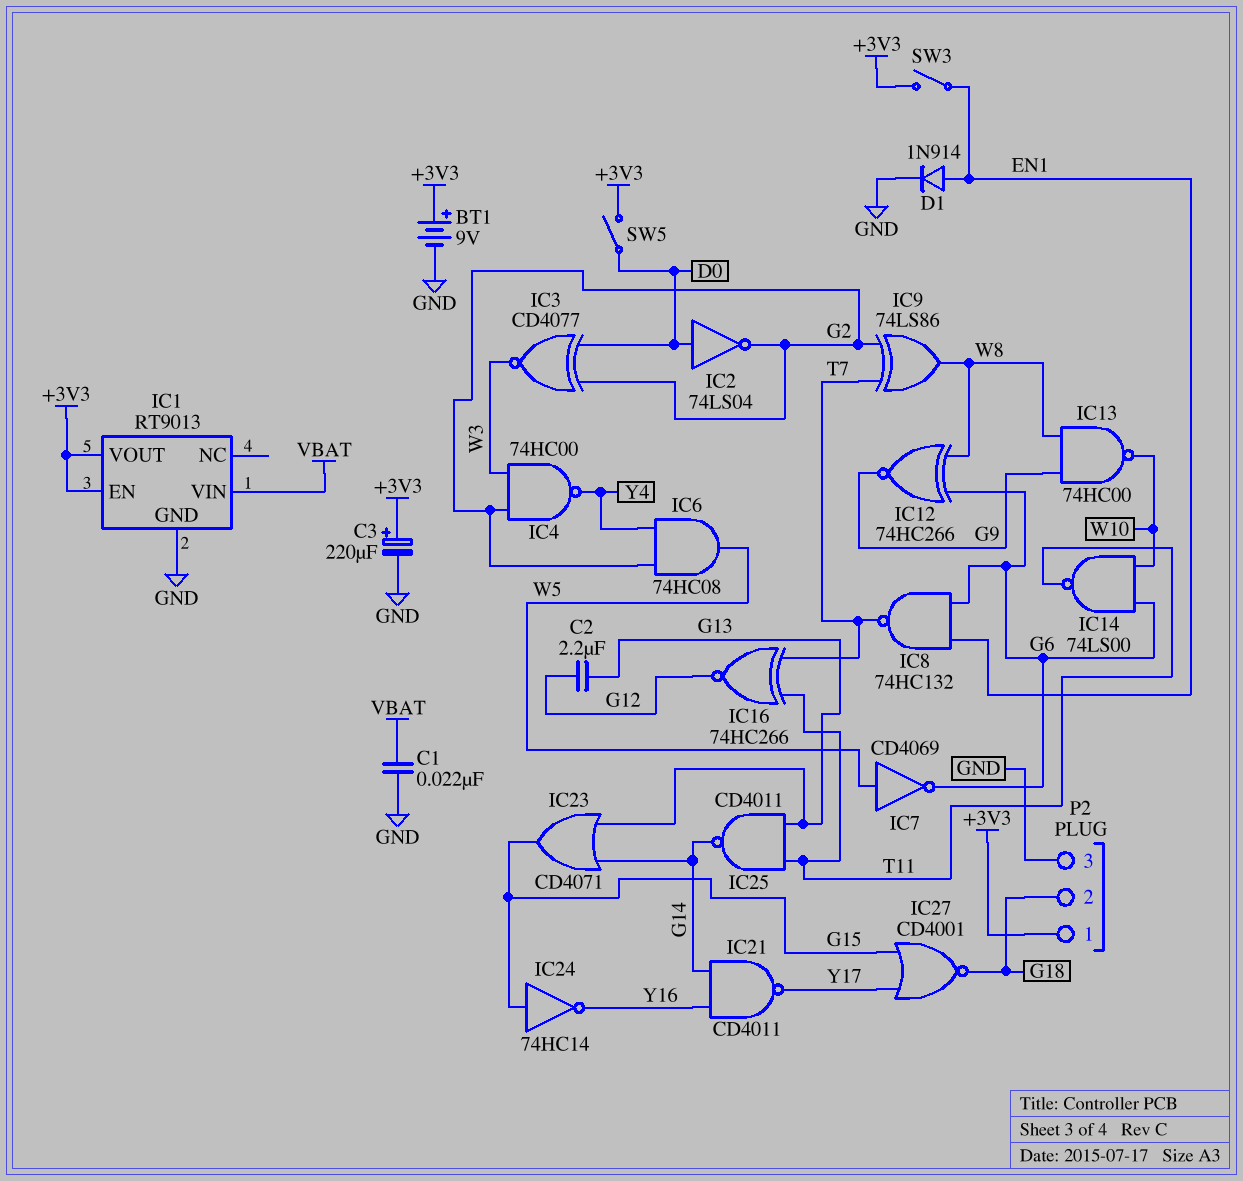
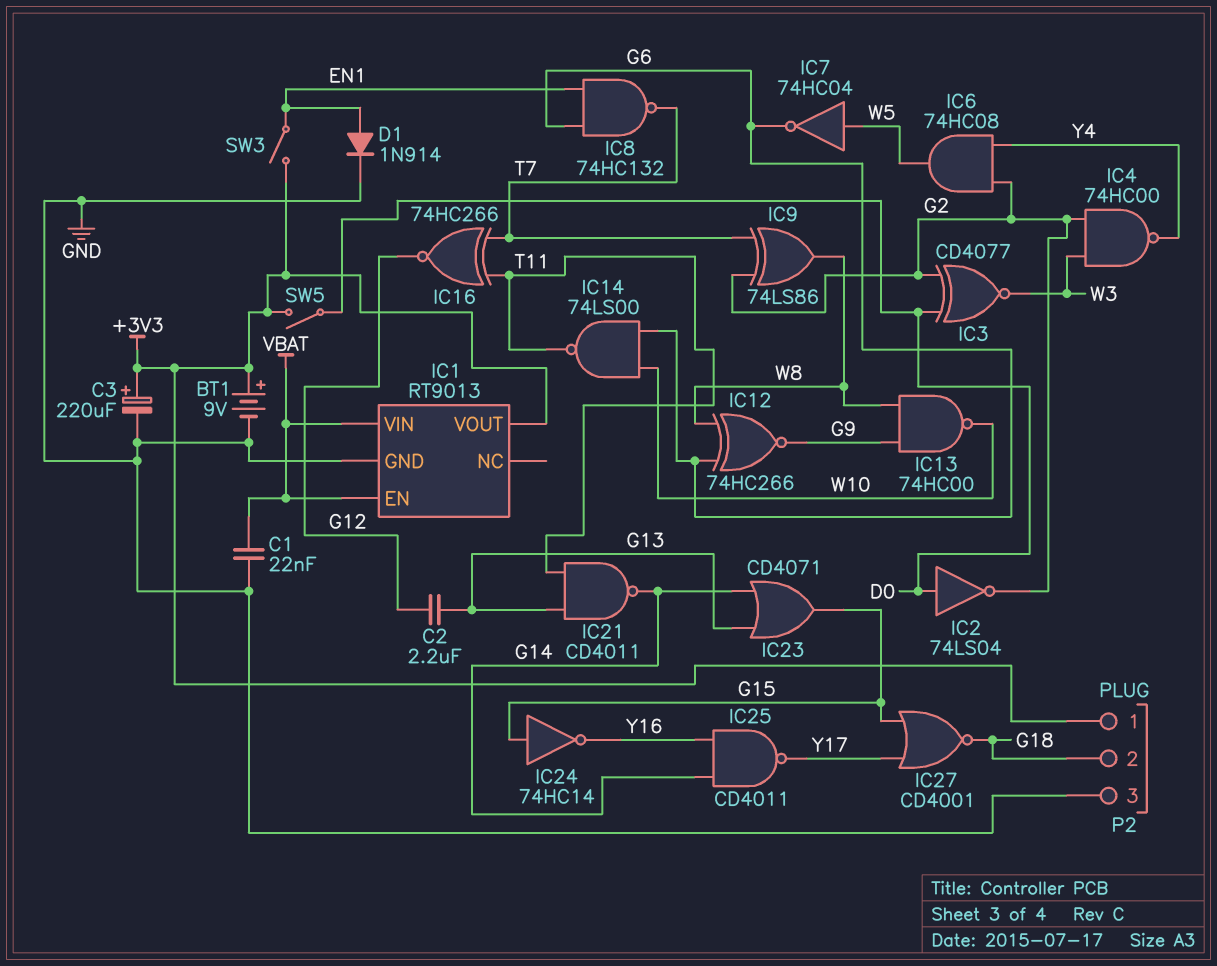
IC1 pin EN: +3V3 -> VBAT
IC7: NOT CD4069 (in W5, out G6) -> NOT 74HC04 (in W5, out G6)
IC21: NAND CD4011 (in G14, in Y16, out Y17) -> NAND CD4011 (in G13, in T11, out G14)
IC25: NAND CD4011 (in G13, in T11, out G14) -> NAND CD4011 (in G14, in Y16, out Y17)

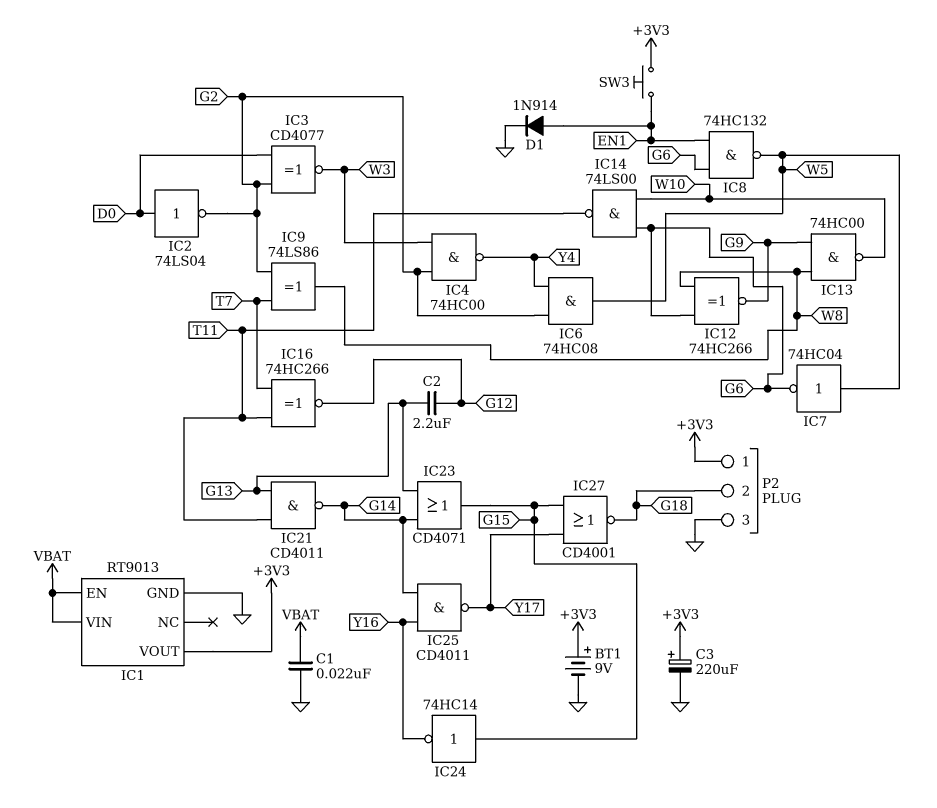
IC8: NAND 74HC132 (in EN1, in G6, out T7) -> NAND 74HC132 (in EN1, in G6, out W5)
SW3: switch (+3V3, EN1) -> button (+3V3, EN1)
SW5: switch (+3V3, D0) -> none

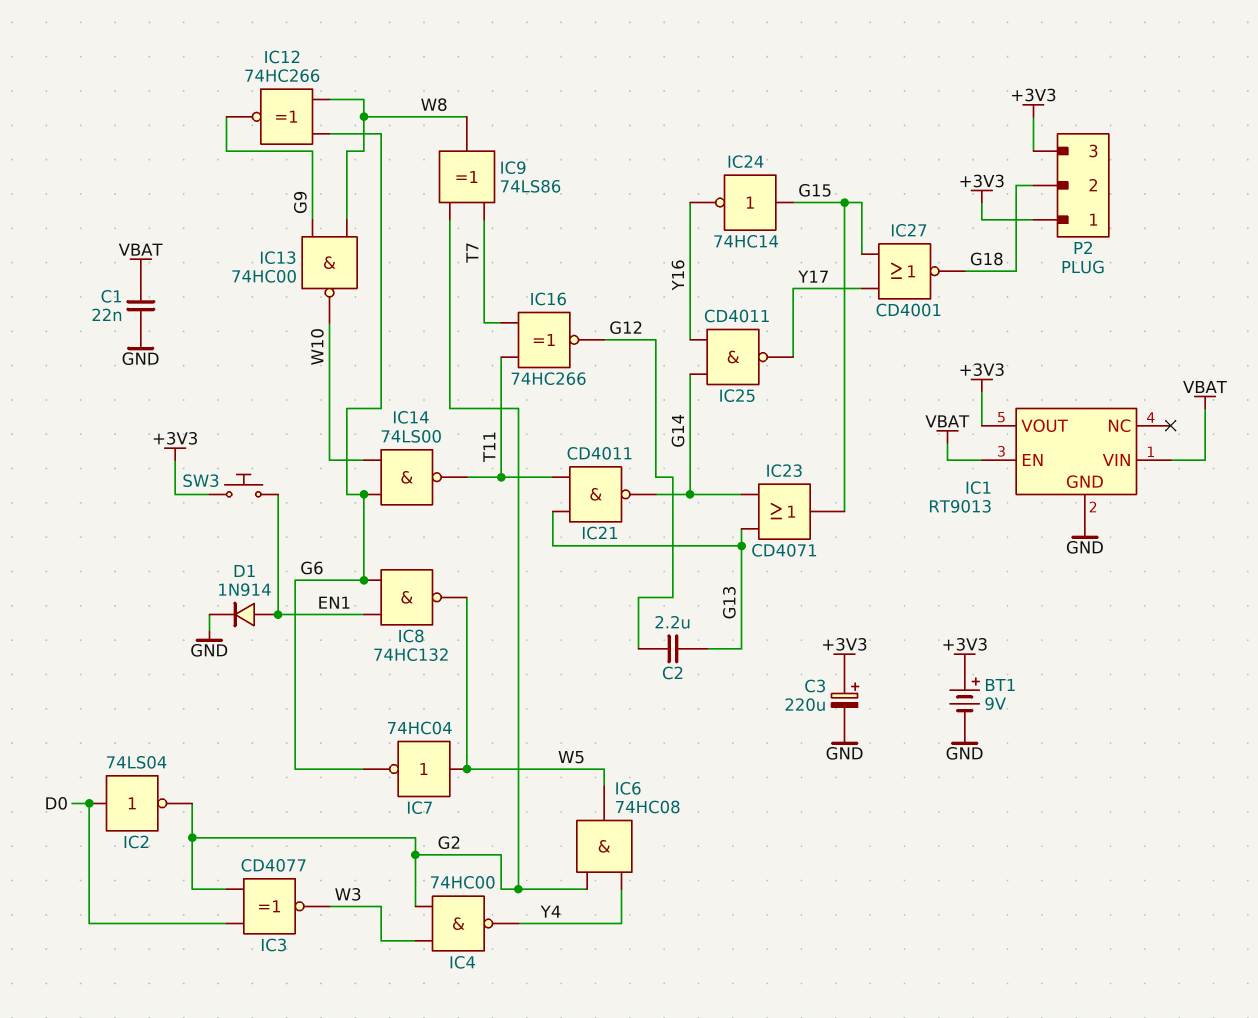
P2 pin 3: GND -> +3V3

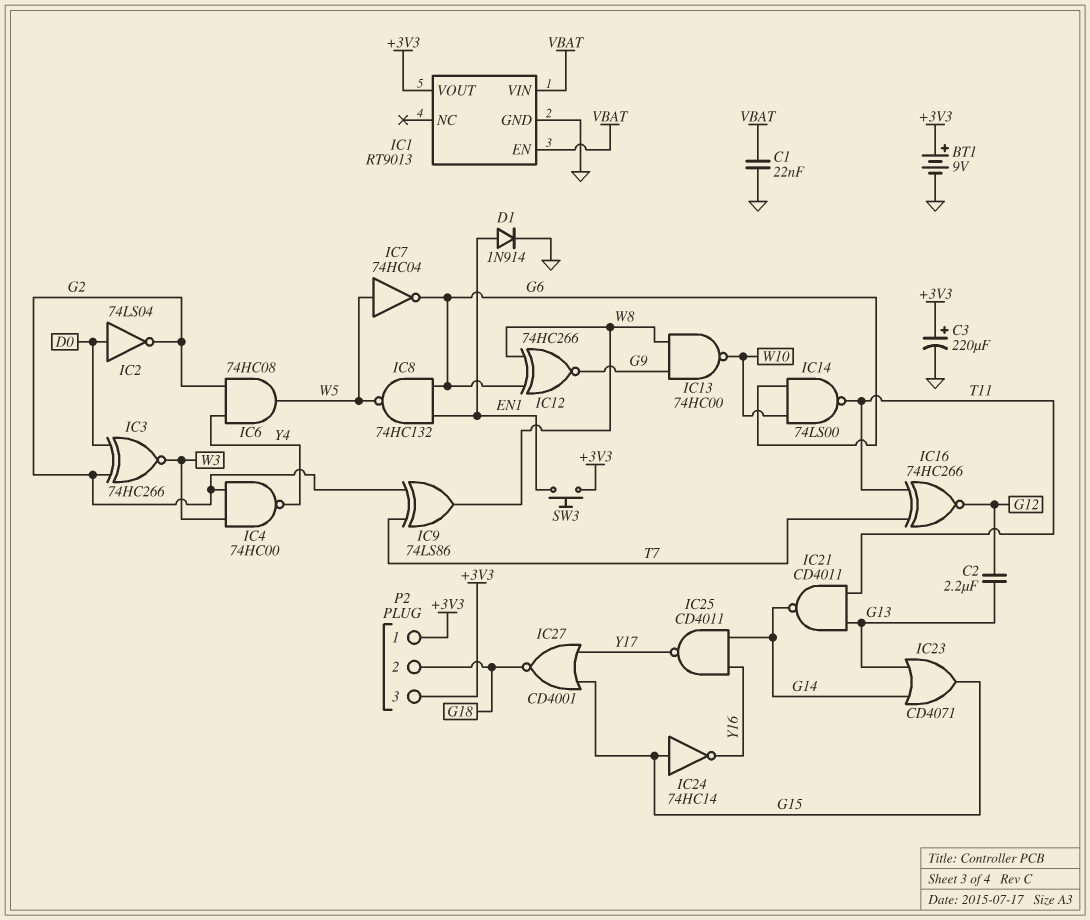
IC3: XNOR CD4077 (in D0, in G2, out W3) -> XNOR 74HC266 (in D0, in G2, out W3)

